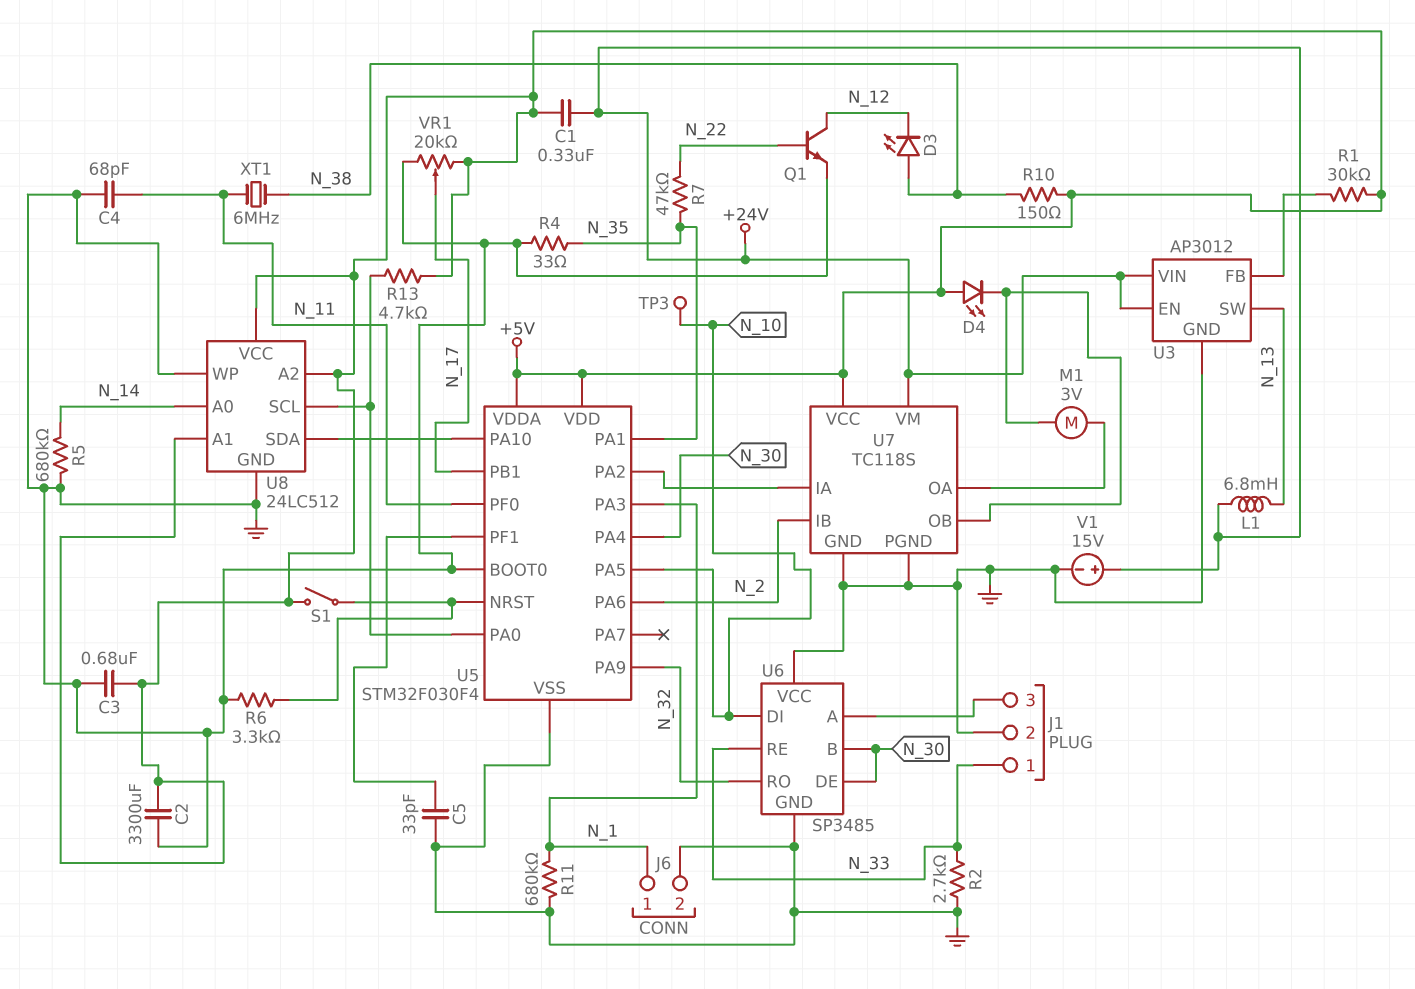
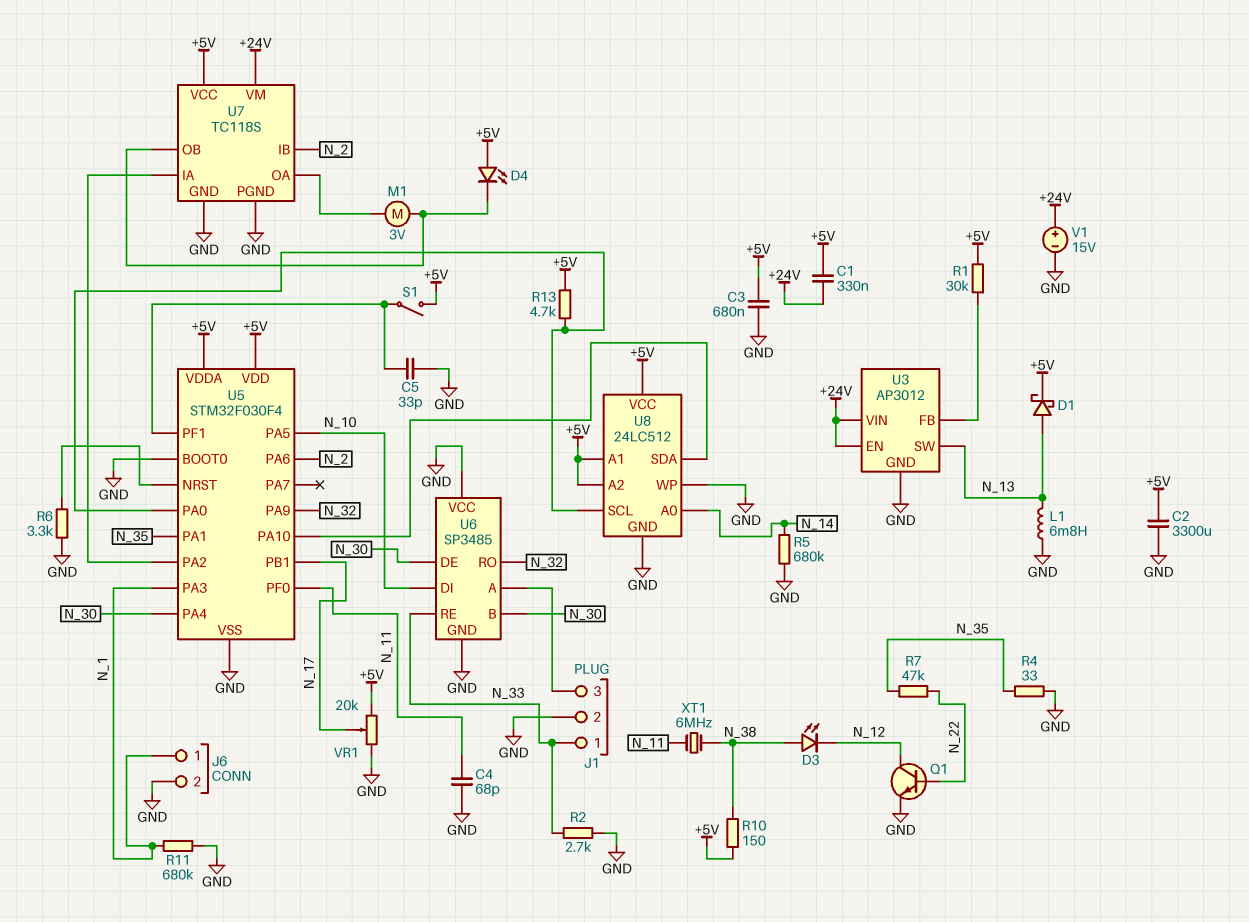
D1: none -> schottky (A N_13, K +5V)
L1: 6.8mH (+24V, N_13) -> 6.8mH (GND, N_13)
S1: switch (+5V, U5/NRST) -> switch (+5V, U5/PF1)
TP3: test point (N_10) -> none

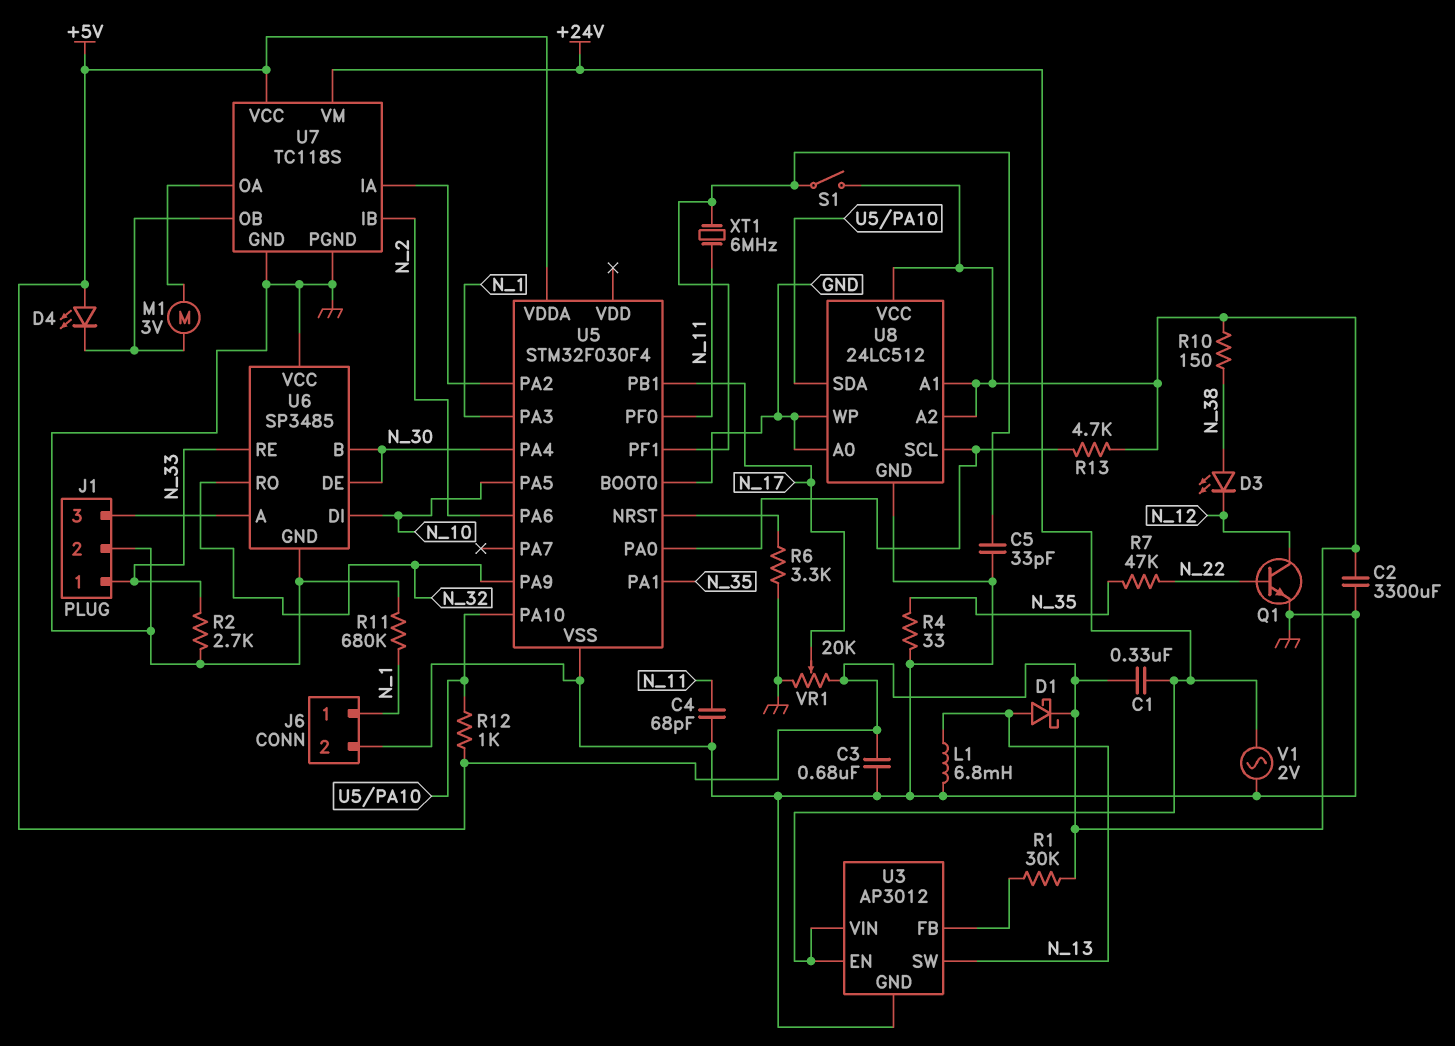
R5: 680k (GND, N_14) -> none
R12: none -> 1k (+5V, U5/PA10)
U5 pin VDD: +5V -> none
U8 pin A0: N_14 -> GND
V1: 15V (plus +24V, minus GND) -> AC 2V (+24V, GND)
XT1: 6MHz (N_11, N_38) -> 6MHz (N_11, U5/PF1)

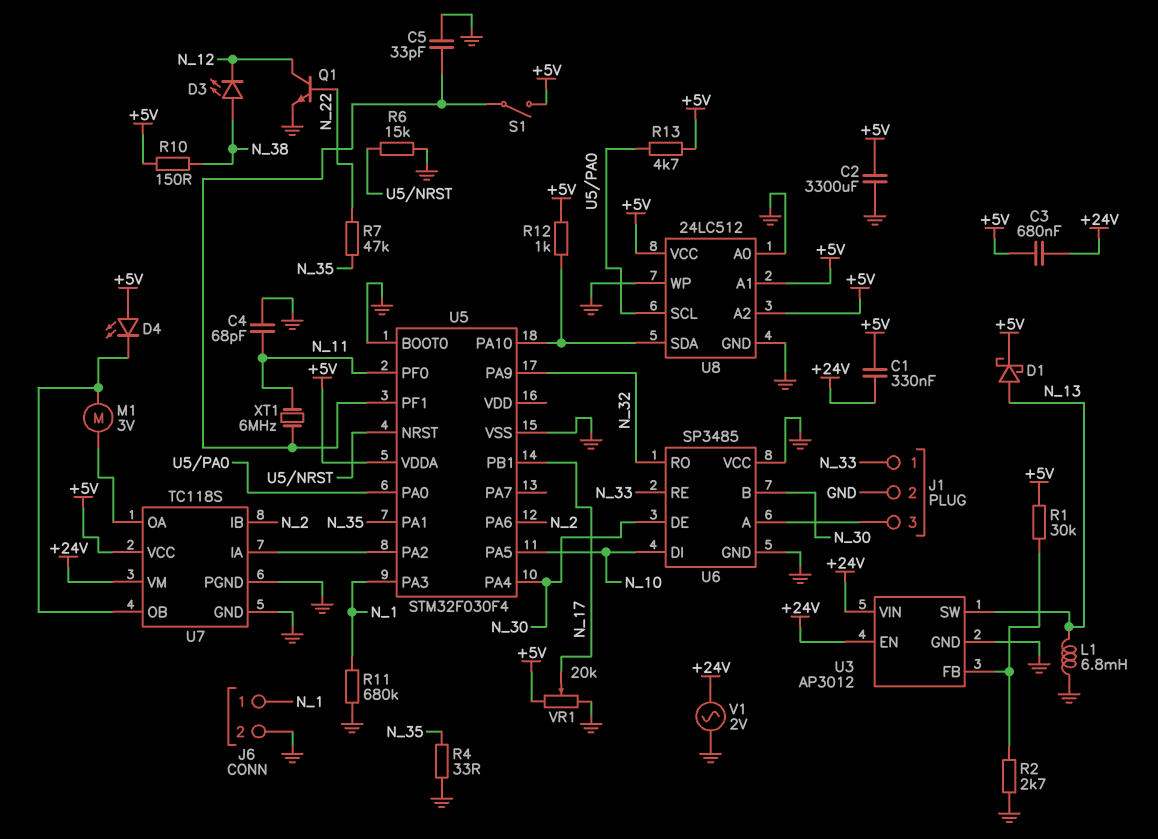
C3: 680nF (+5V, GND) -> 680nF (+5V, +24V)
R2: 2.7k (GND, N_33) -> 2.7k (GND, U3/FB)
R6: 3.3k (GND, U5/NRST) -> 15k (GND, U5/NRST)

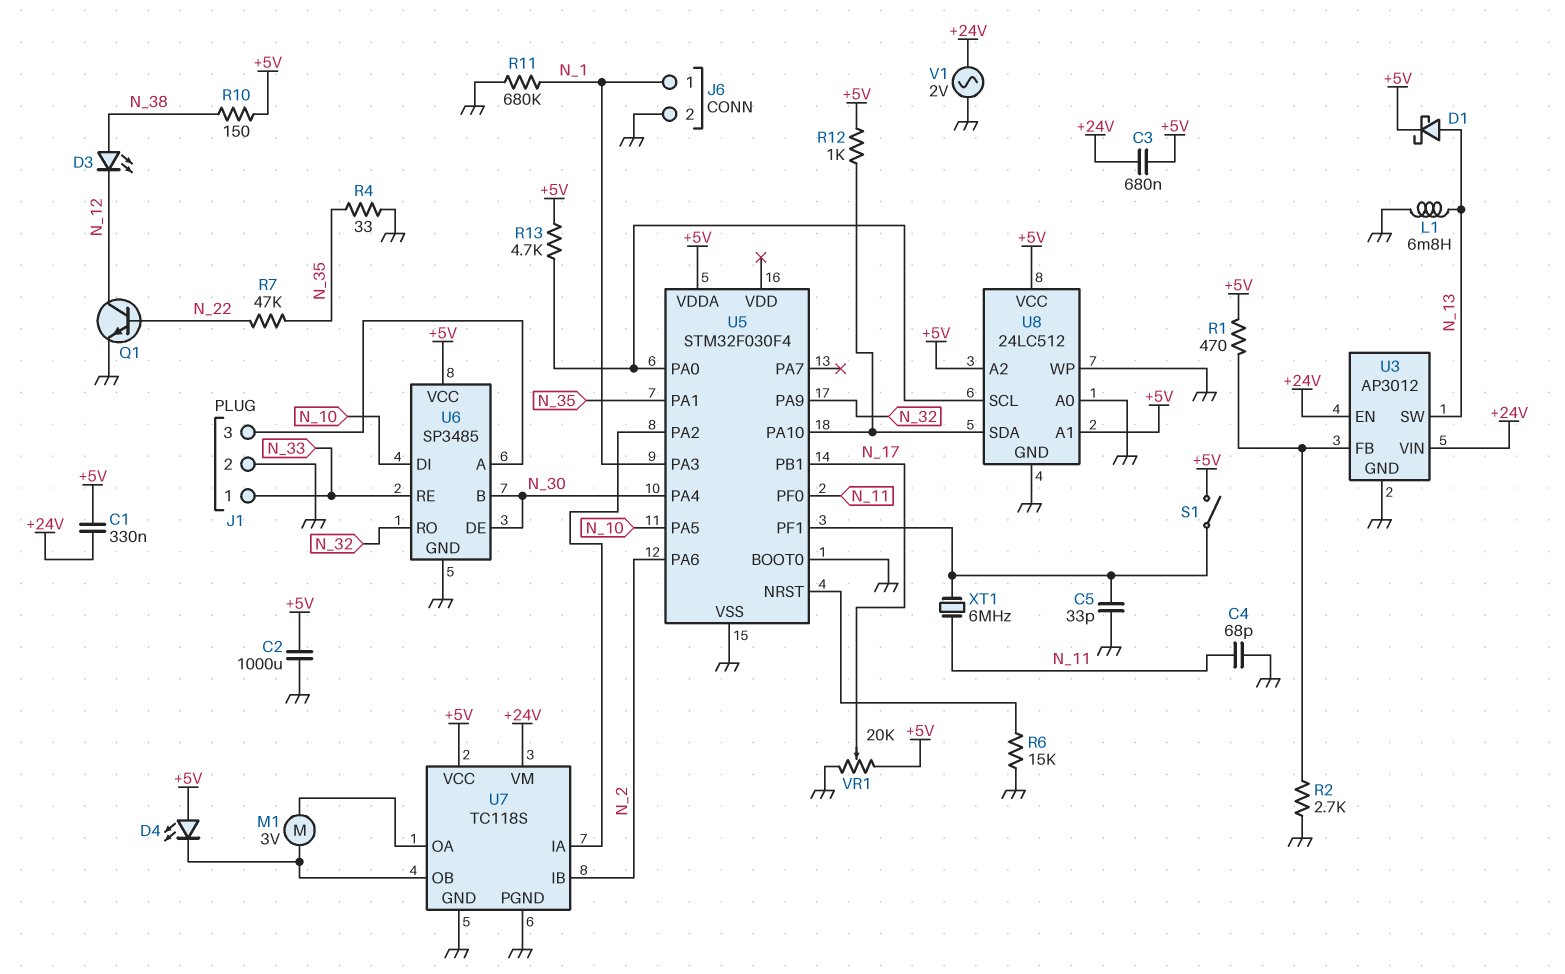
C2: 3300uF (+5V, GND) -> 1000uF (+5V, GND)
R1: 30k (+5V, U3/FB) -> 470 (+5V, U3/FB)
U6 pin VCC: GND -> +5V

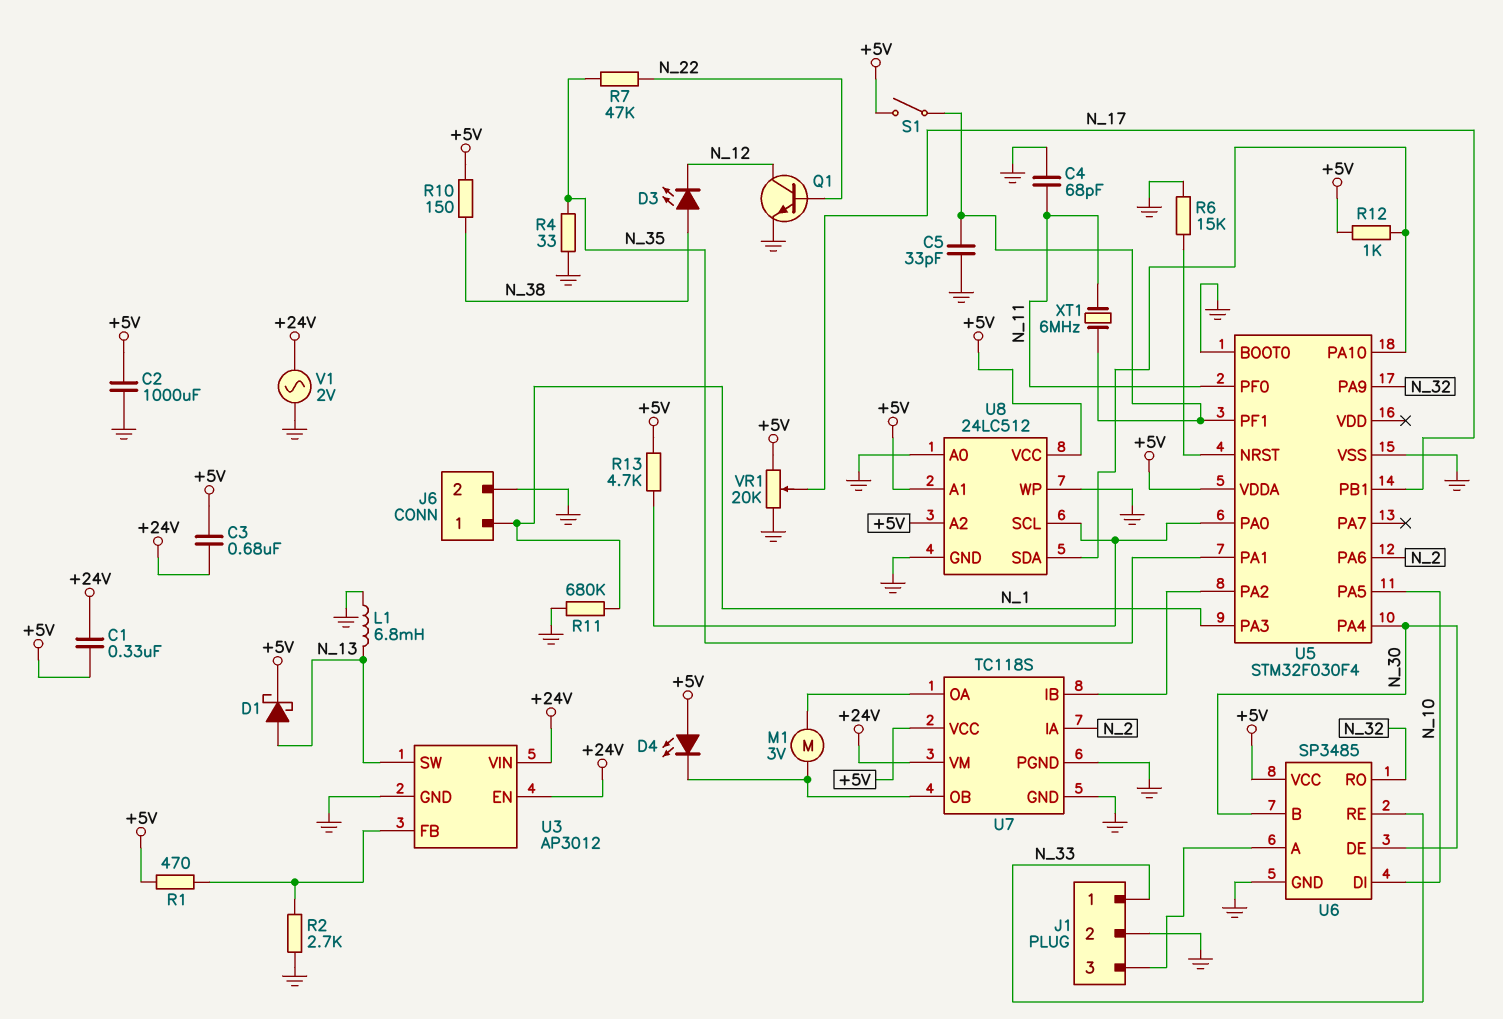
U7 pin IA: U5/PA2 -> N_2
U7 pin IB: N_2 -> U5/PA2

